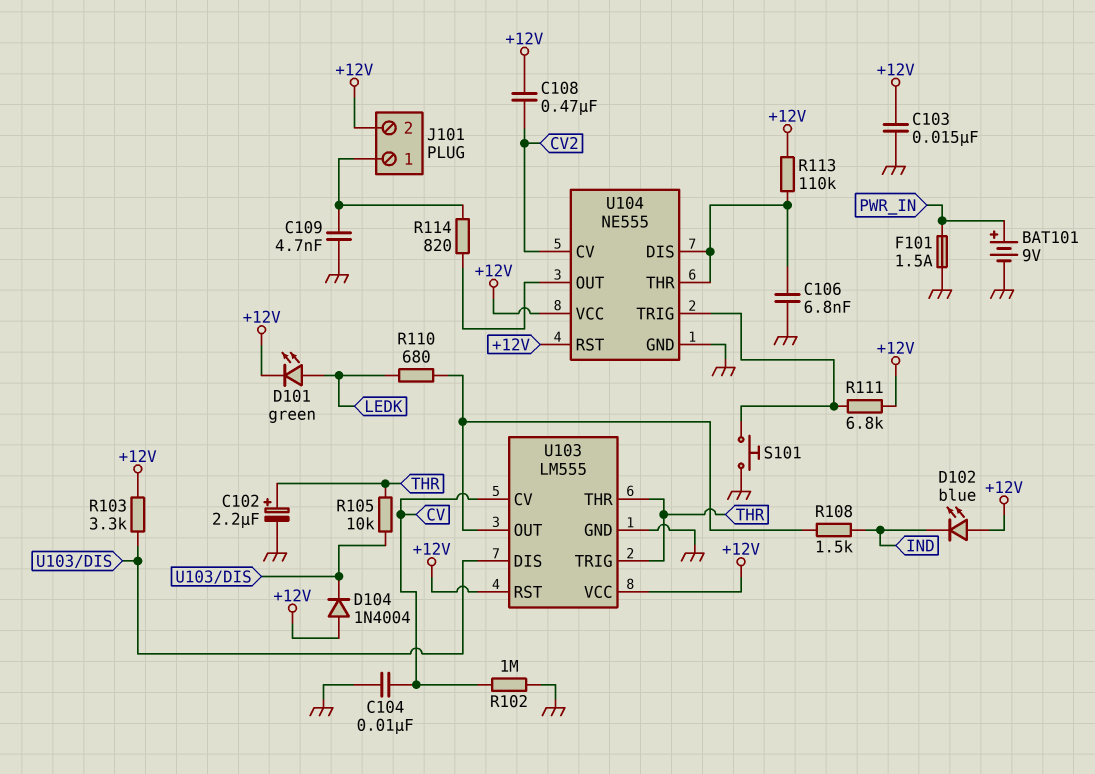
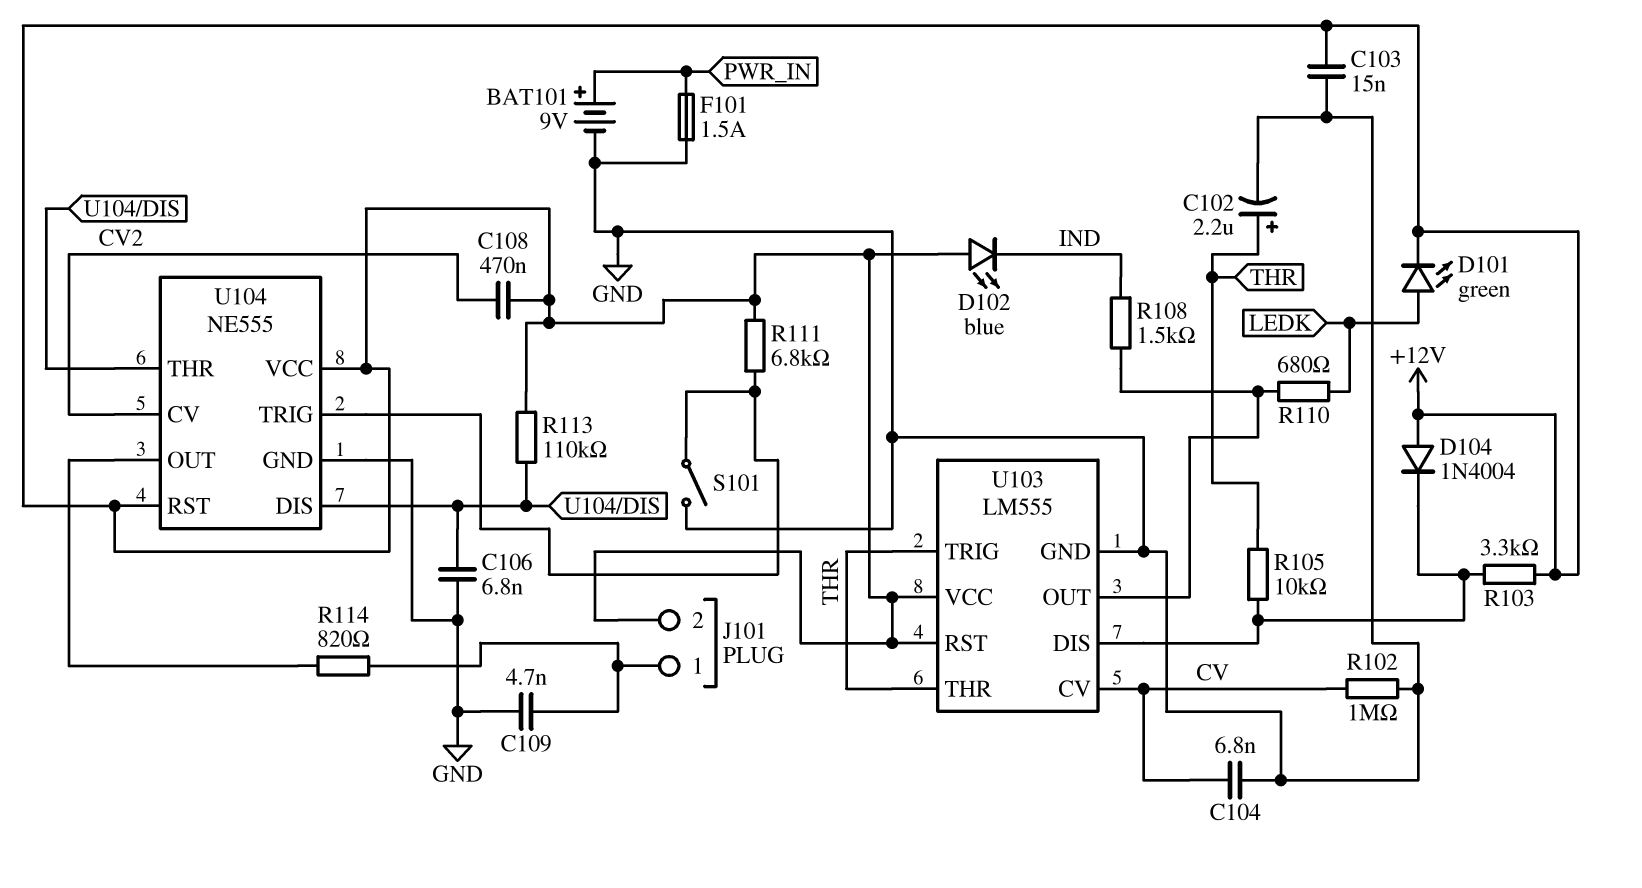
C104: 10nF (CV, GND) -> 6.8nF (CV, GND)
S101: button (GND, U104/TRIG) -> switch (GND, U104/TRIG)

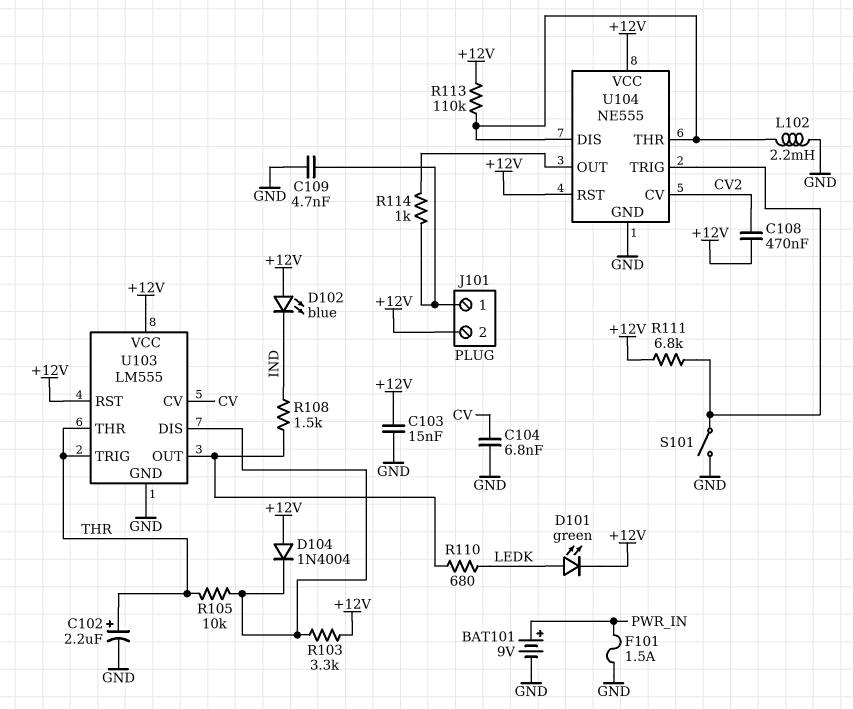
C106: 6.8nF (GND, U104/DIS) -> none
L102: none -> 2.2mH (GND, U104/DIS)
R102: 1M (CV, GND) -> none
R114: 820 (J101/1, U104/OUT) -> 1k (J101/1, U104/OUT)

